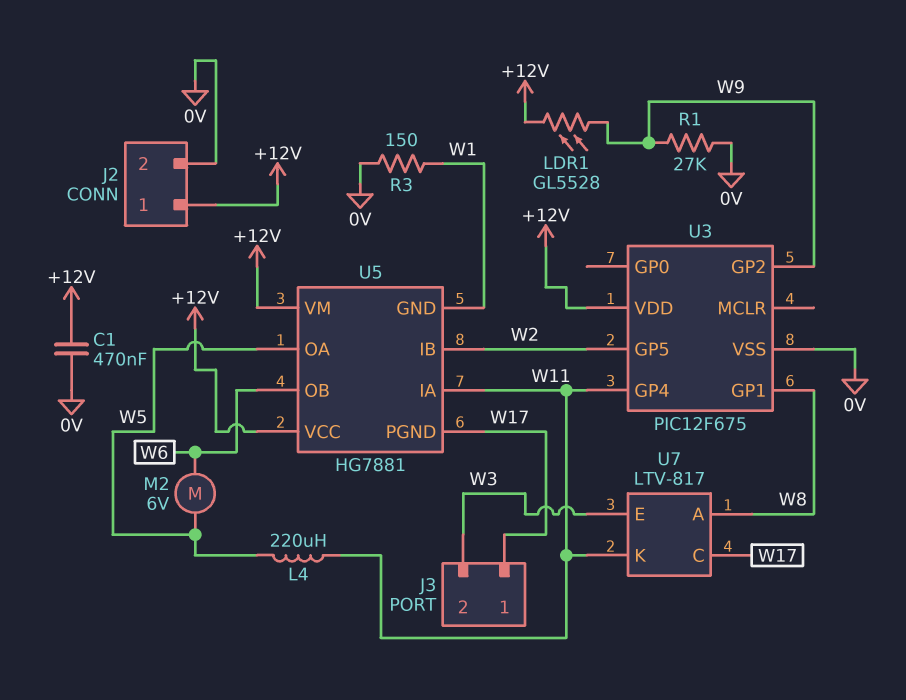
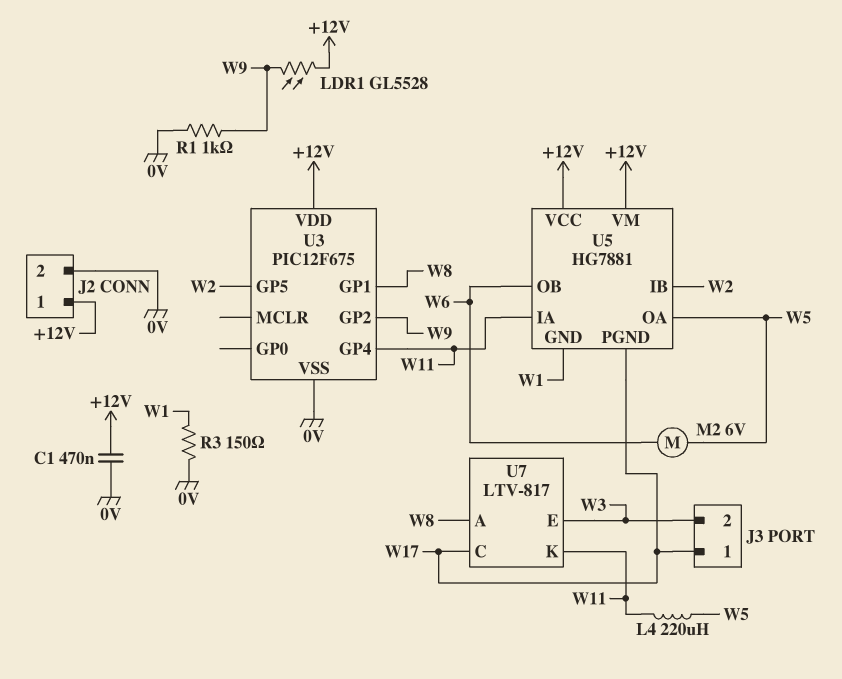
R1: 27k (0V, W9) -> 1k (0V, W9)

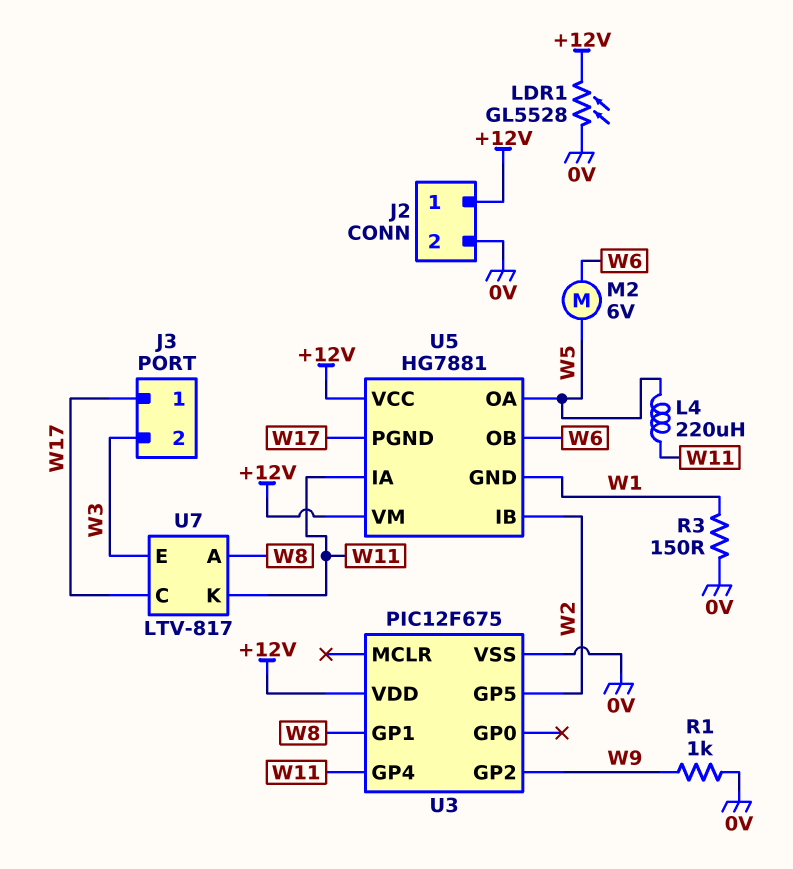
C1: 470nF (+12V, 0V) -> none
LDR1: GL5528 (+12V, W9) -> GL5528 (+12V, 0V)

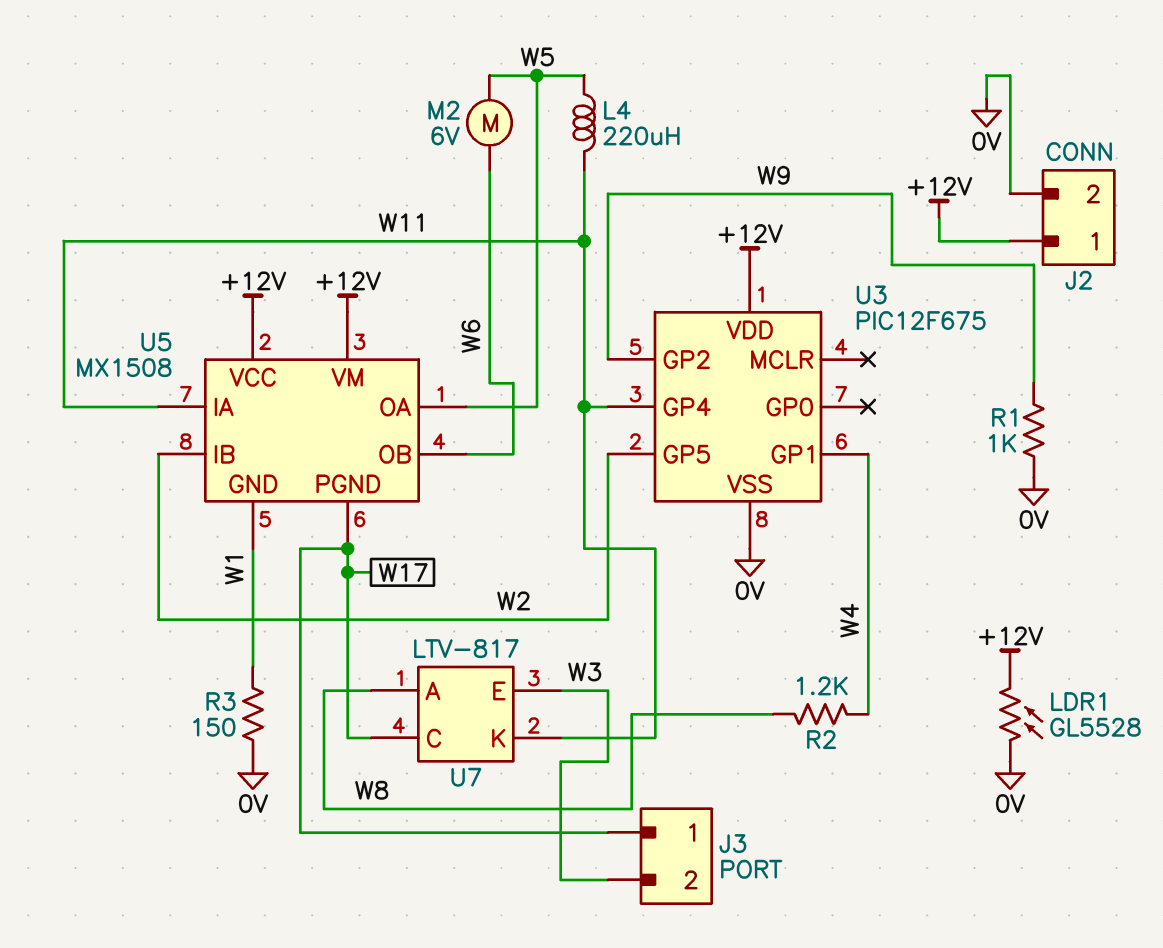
R2: none -> 1.2k (W4, W8)
U3 pin GP1: W8 -> W4
U5: HG7881 -> MX1508

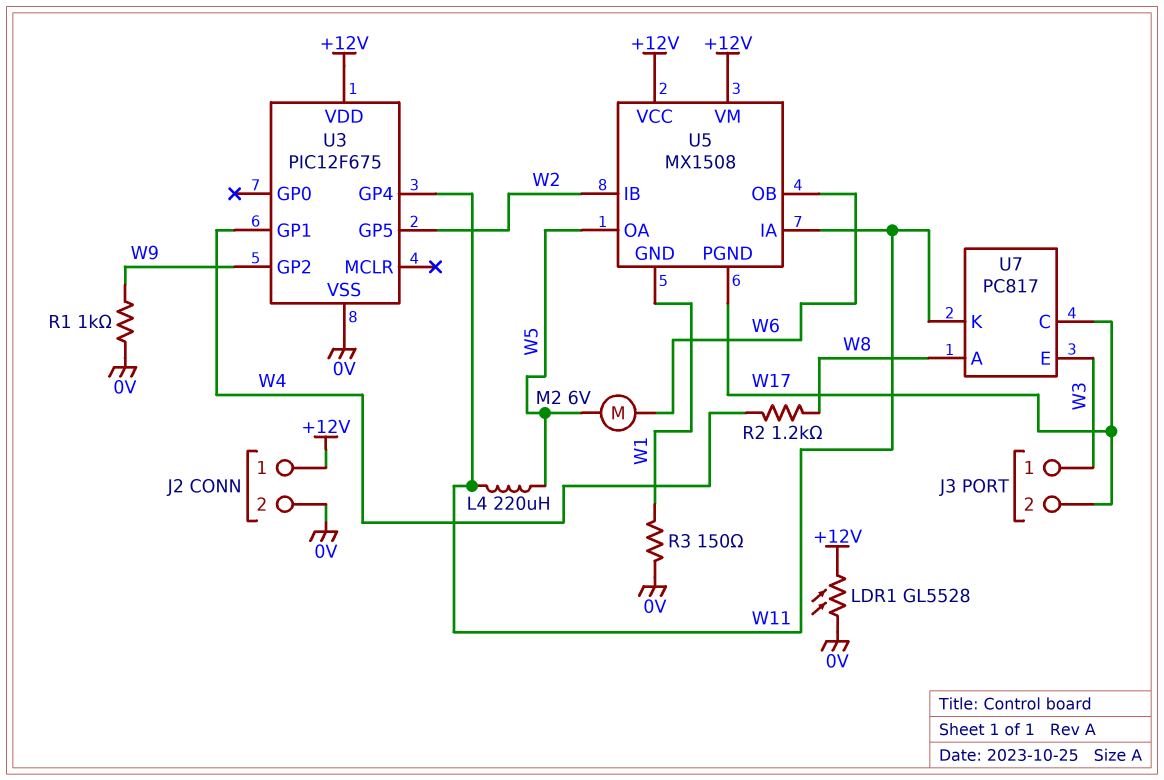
J3 pin 1: W17 -> W3
J3 pin 2: W3 -> W17
U7: LTV-817 -> PC817

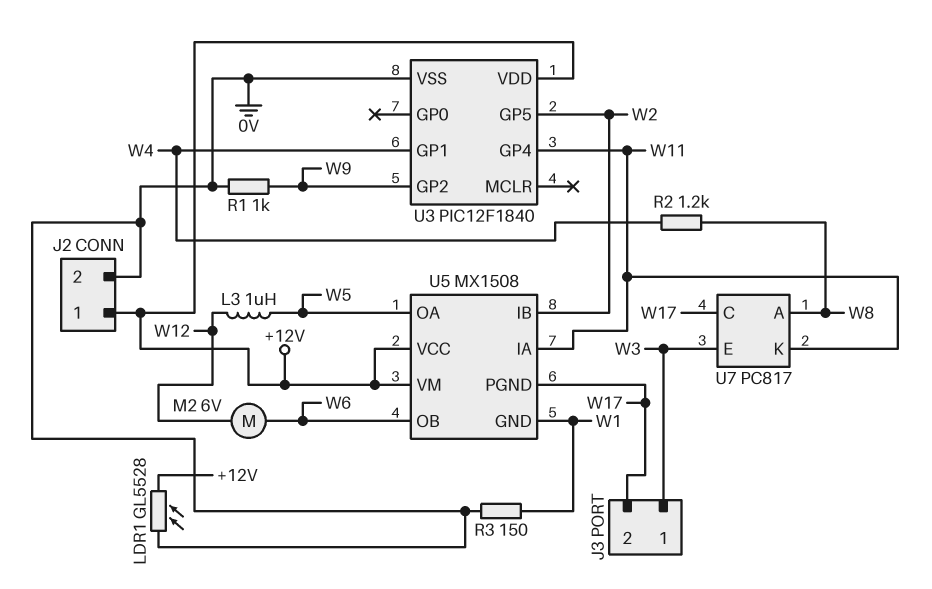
L3: none -> 1uH (W5, W12)
L4: 220uH (W5, W11) -> none
M2: motor 6V (W5, W6) -> motor 6V (W6, W12)
U3: PIC12F675 -> PIC12F1840

